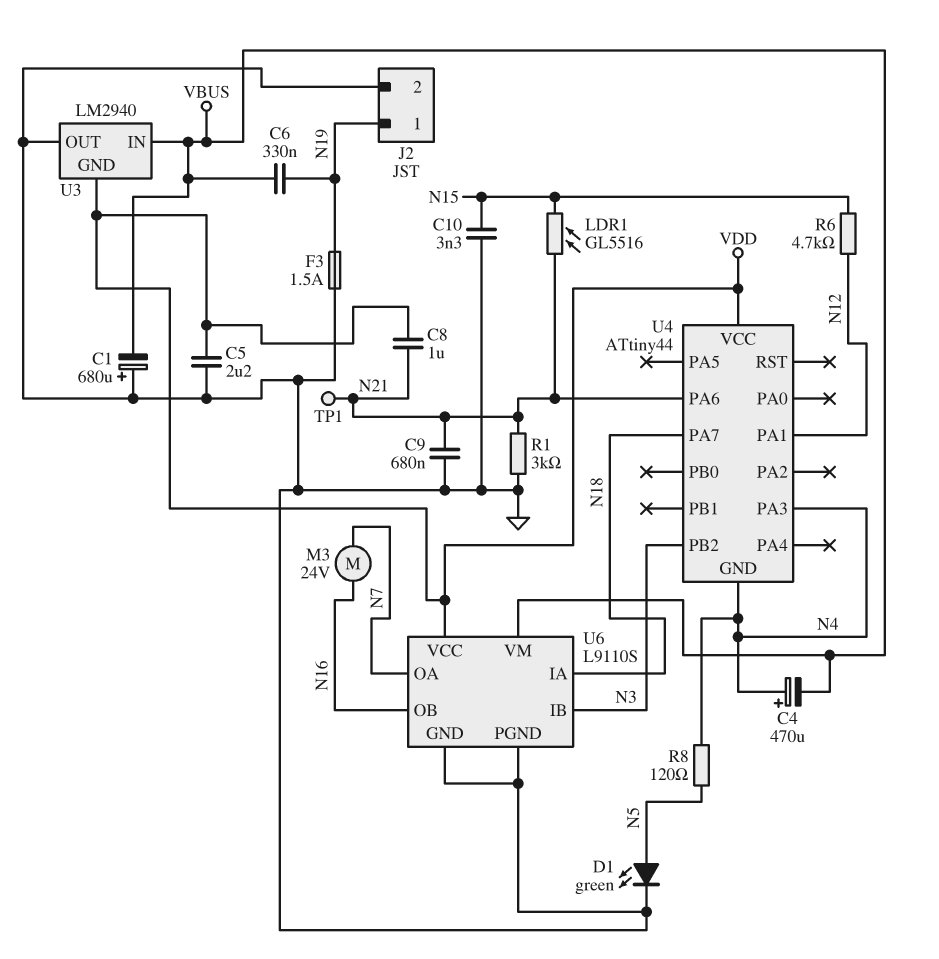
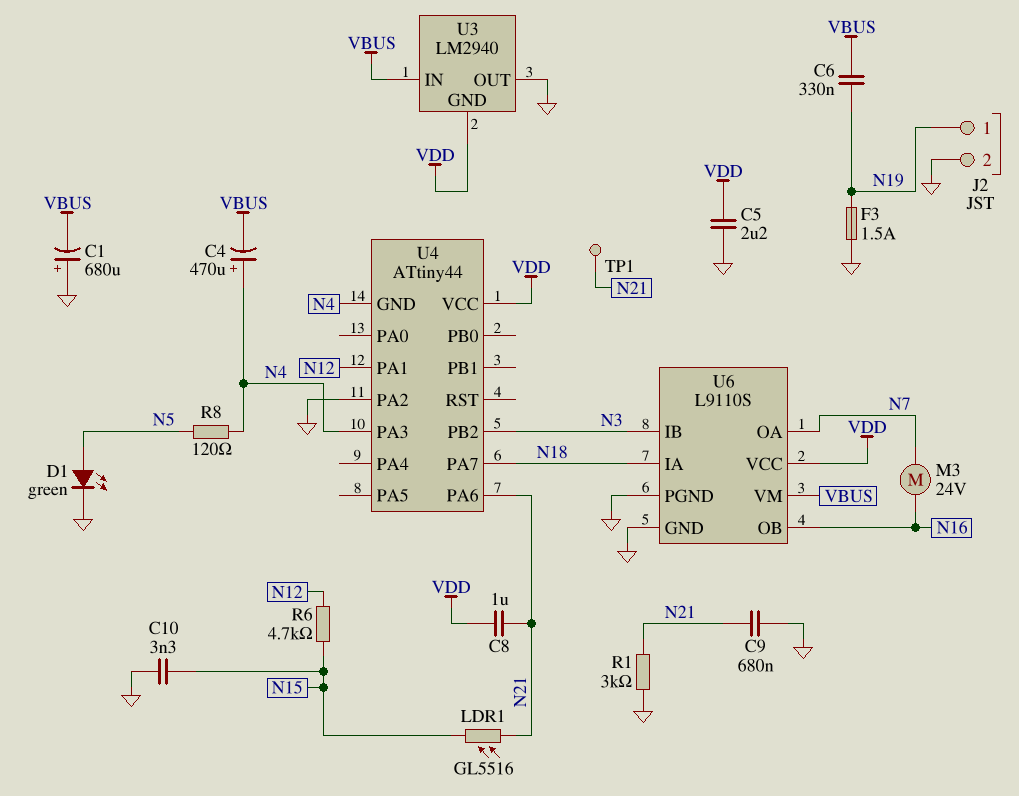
U4 pin PA2: none -> GND

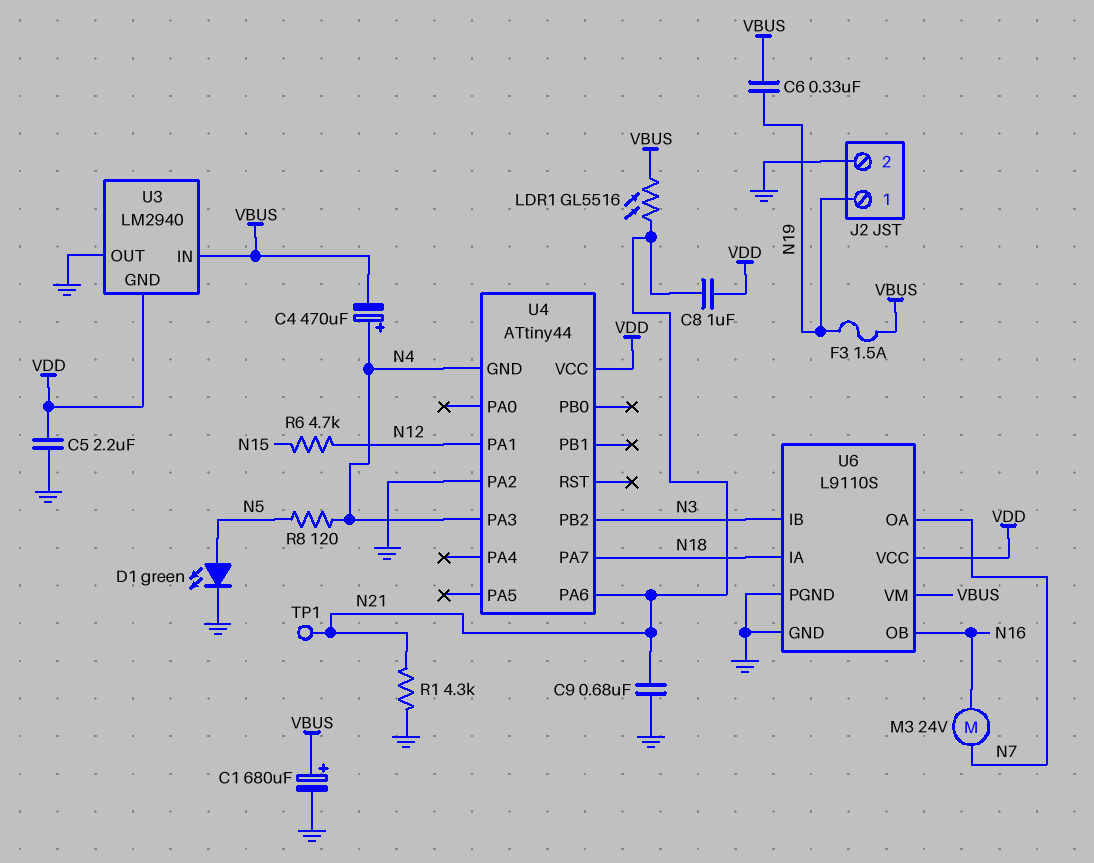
C1: 680uF (plus GND, minus VBUS) -> 680uF (plus VBUS, minus GND)
C10: 3.3nF (GND, N15) -> none
F3: 1.5A (GND, N19) -> 1.5A (N19, VBUS)
LDR1: GL5516 (N15, N21) -> GL5516 (N21, VBUS)
R1: 3k (GND, N21) -> 4.3k (GND, N21)

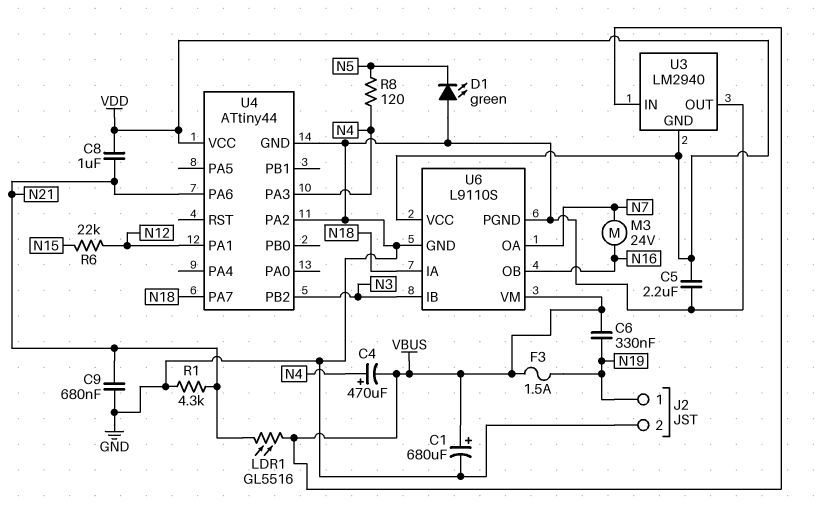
D1: LED green (A N5, K GND) -> LED green (A GND, K N5)
R6: 4.7k (N12, N15) -> 22k (N12, N15)
TP1: test point (N21) -> none
U4 pin GND: N4 -> GND

